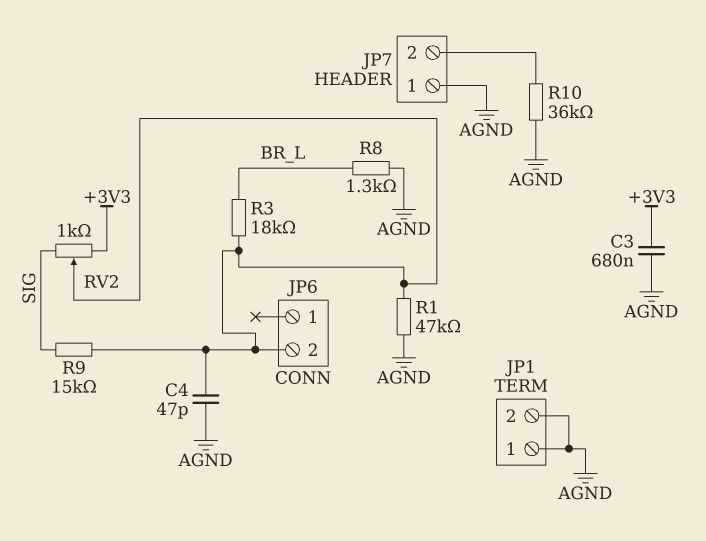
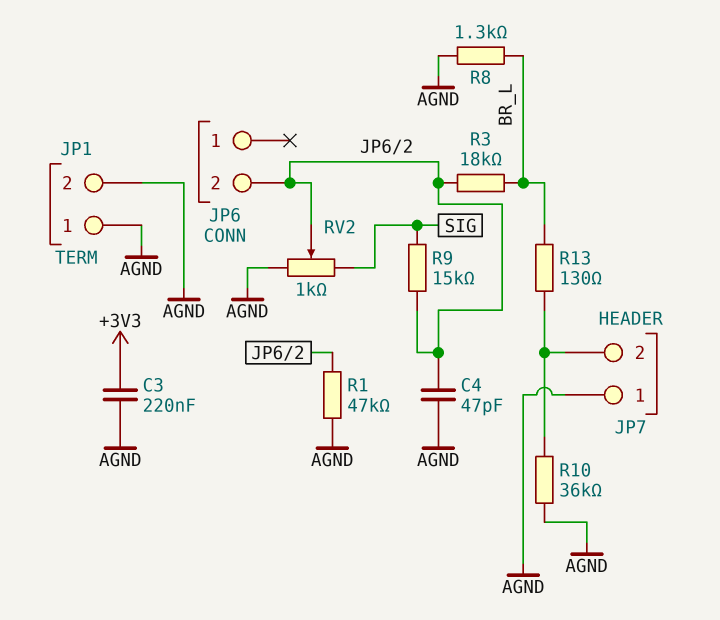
C3: 680nF (+3V3, AGND) -> 220nF (+3V3, AGND)
R13: none -> 130 (BR_L, JP7/2)
RV2: 1k (+3V3, SIG, wiper JP6/2) -> 1k (AGND, SIG, wiper JP6/2)

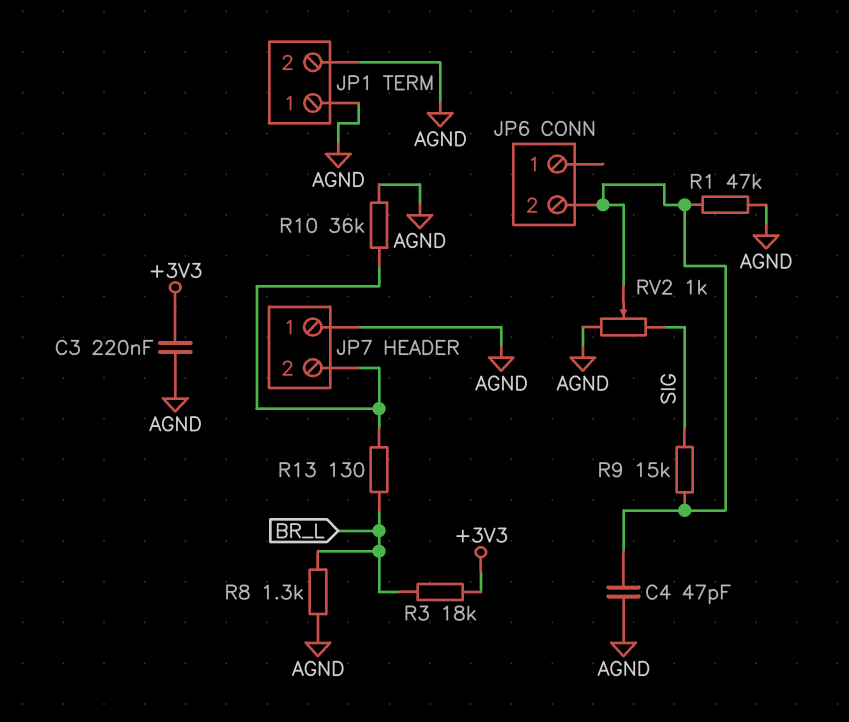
R3: 18k (BR_L, JP6/2) -> 18k (+3V3, BR_L)

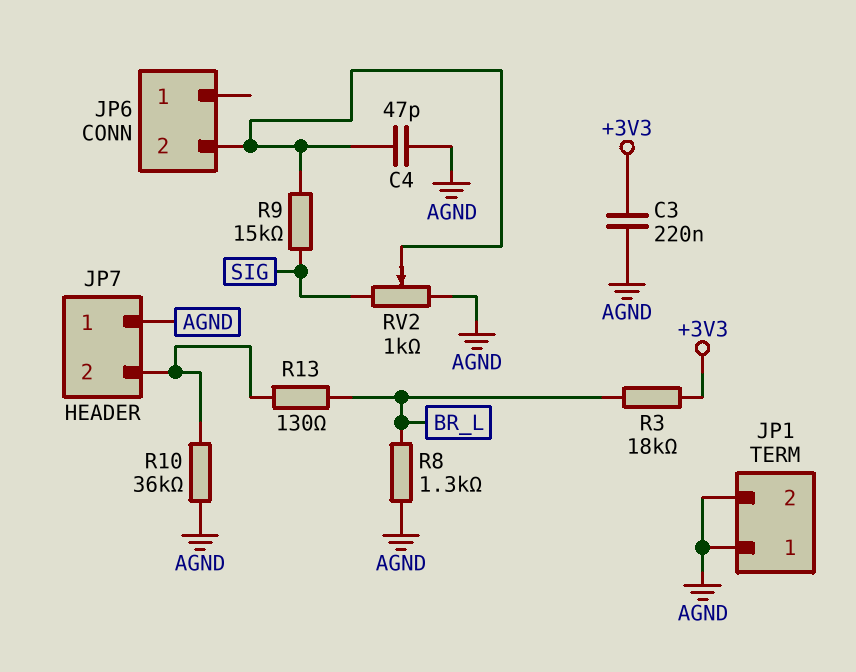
R1: 47k (AGND, JP6/2) -> none

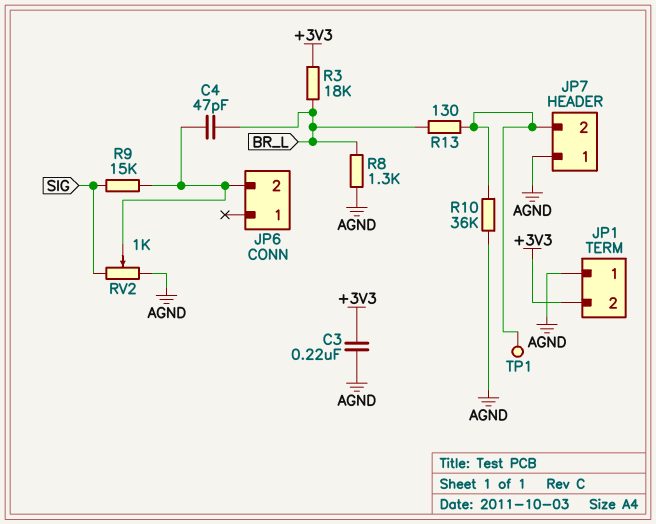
C4: 47pF (AGND, JP6/2) -> 47pF (BR_L, JP6/2)
JP1 pin 2: AGND -> +3V3
TP1: none -> test point (JP7/2)

